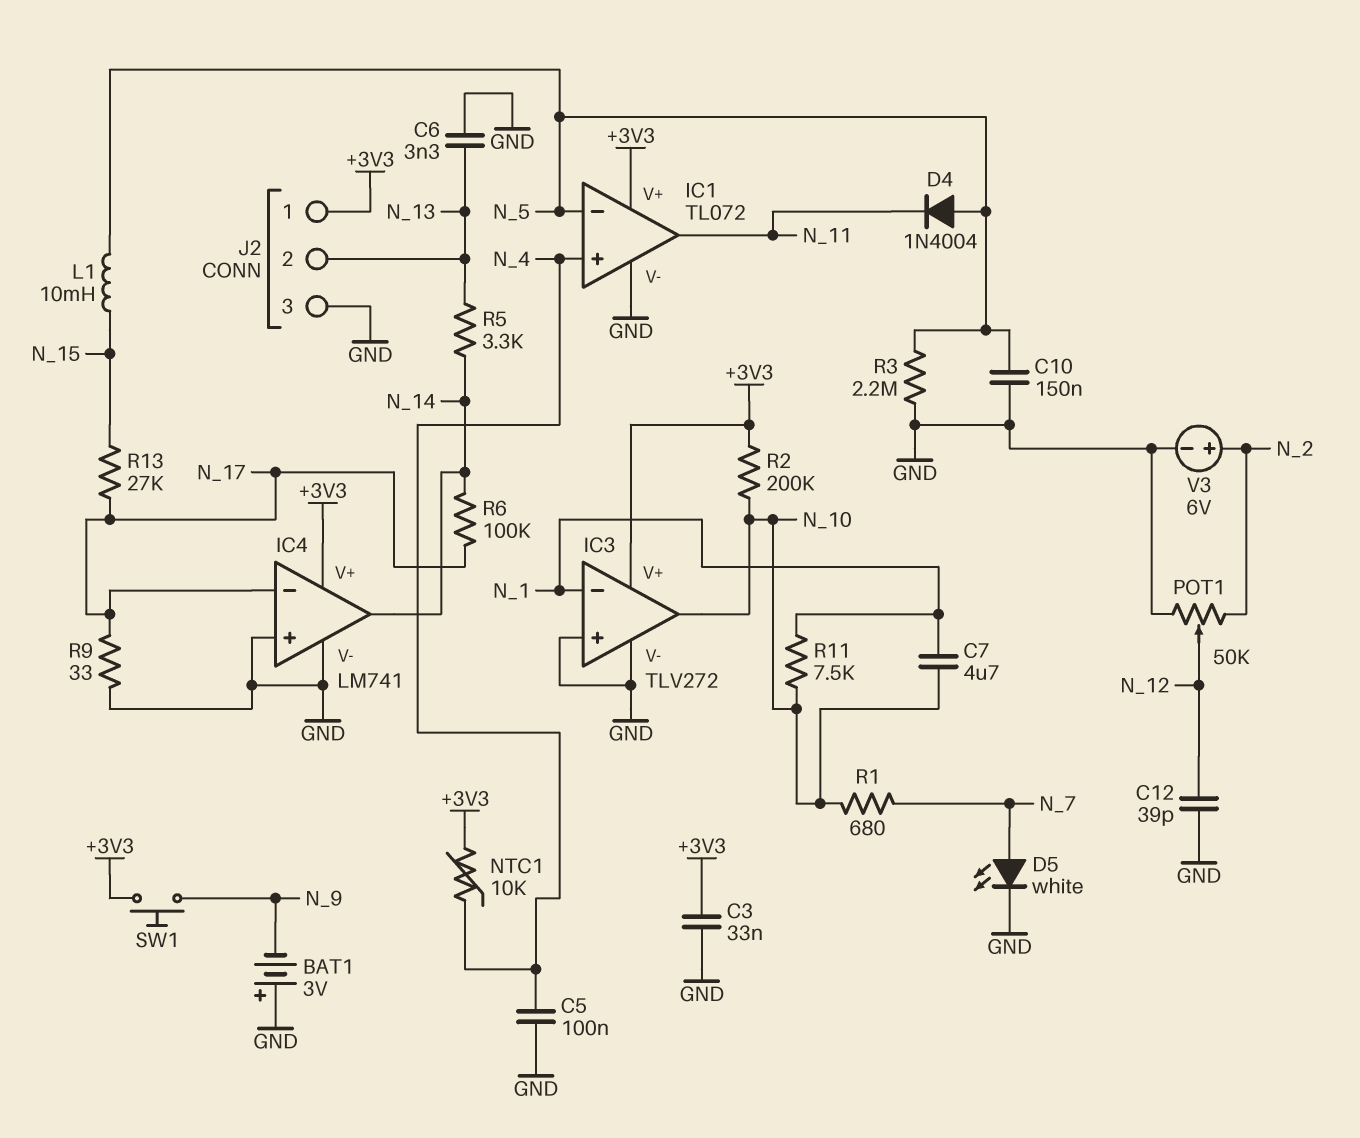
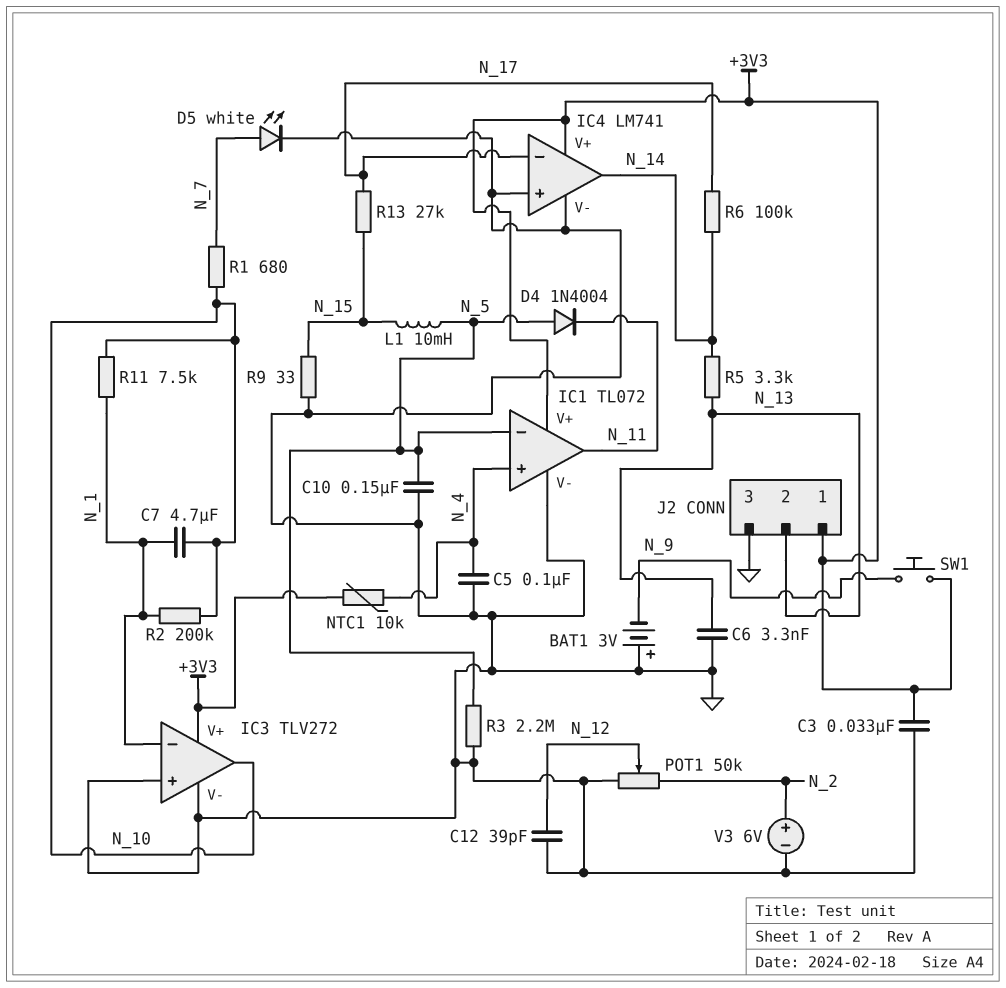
R2: 200k (+3V3, N_10) -> 200k (N_1, N_10)
R9: 33 (GND, N_17) -> 33 (GND, N_15)

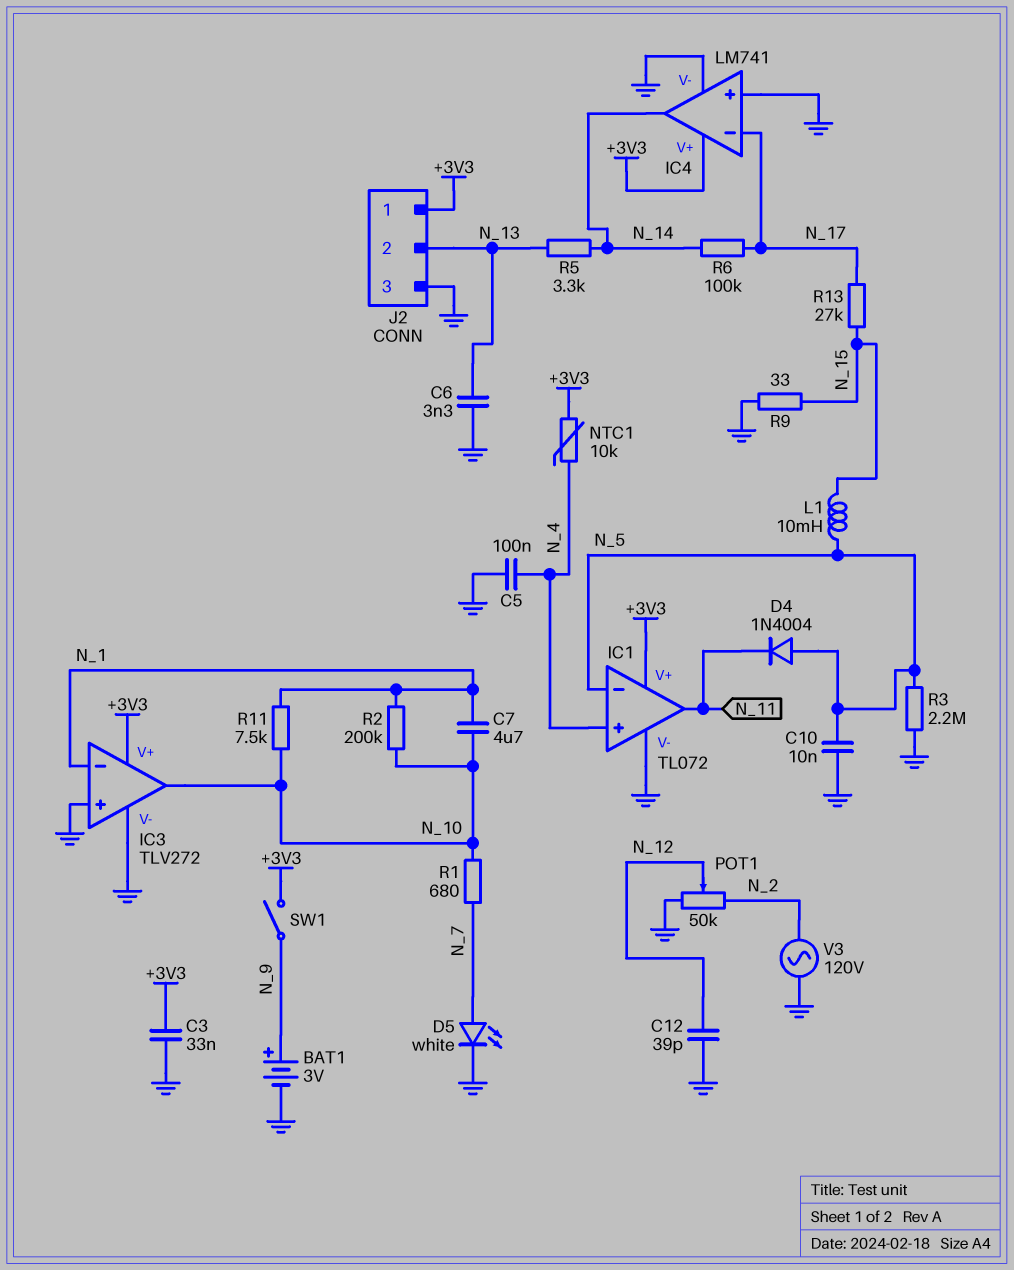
BAT1: 3V (plus GND, minus N_9) -> 3V (plus N_9, minus GND)
C10: 150nF (GND, N_5) -> 10nF (GND, N_5)
SW1: button (+3V3, N_9) -> switch (+3V3, N_9)
V3: 6V (plus N_2, minus GND) -> AC 120V (GND, N_2)

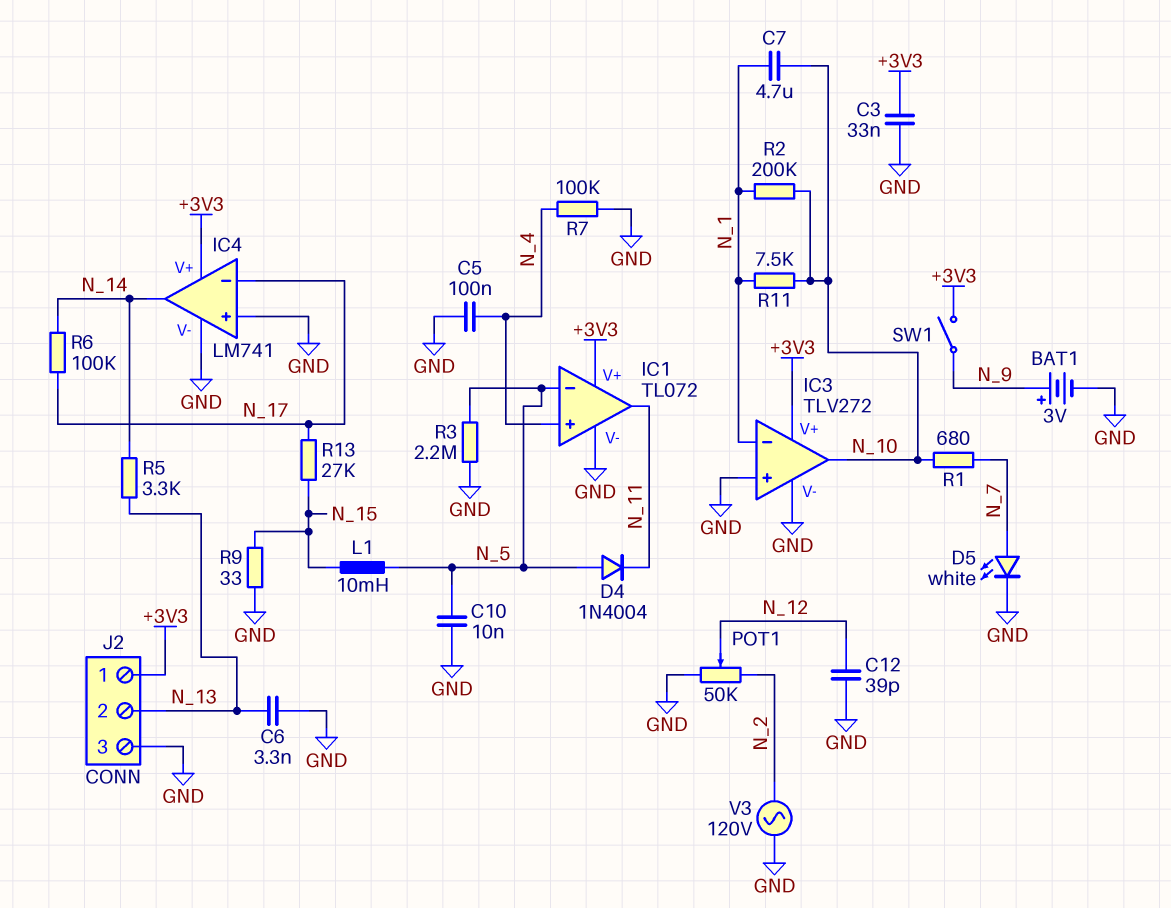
NTC1: 10k (+3V3, N_4) -> none
R7: none -> 100k (GND, N_4)

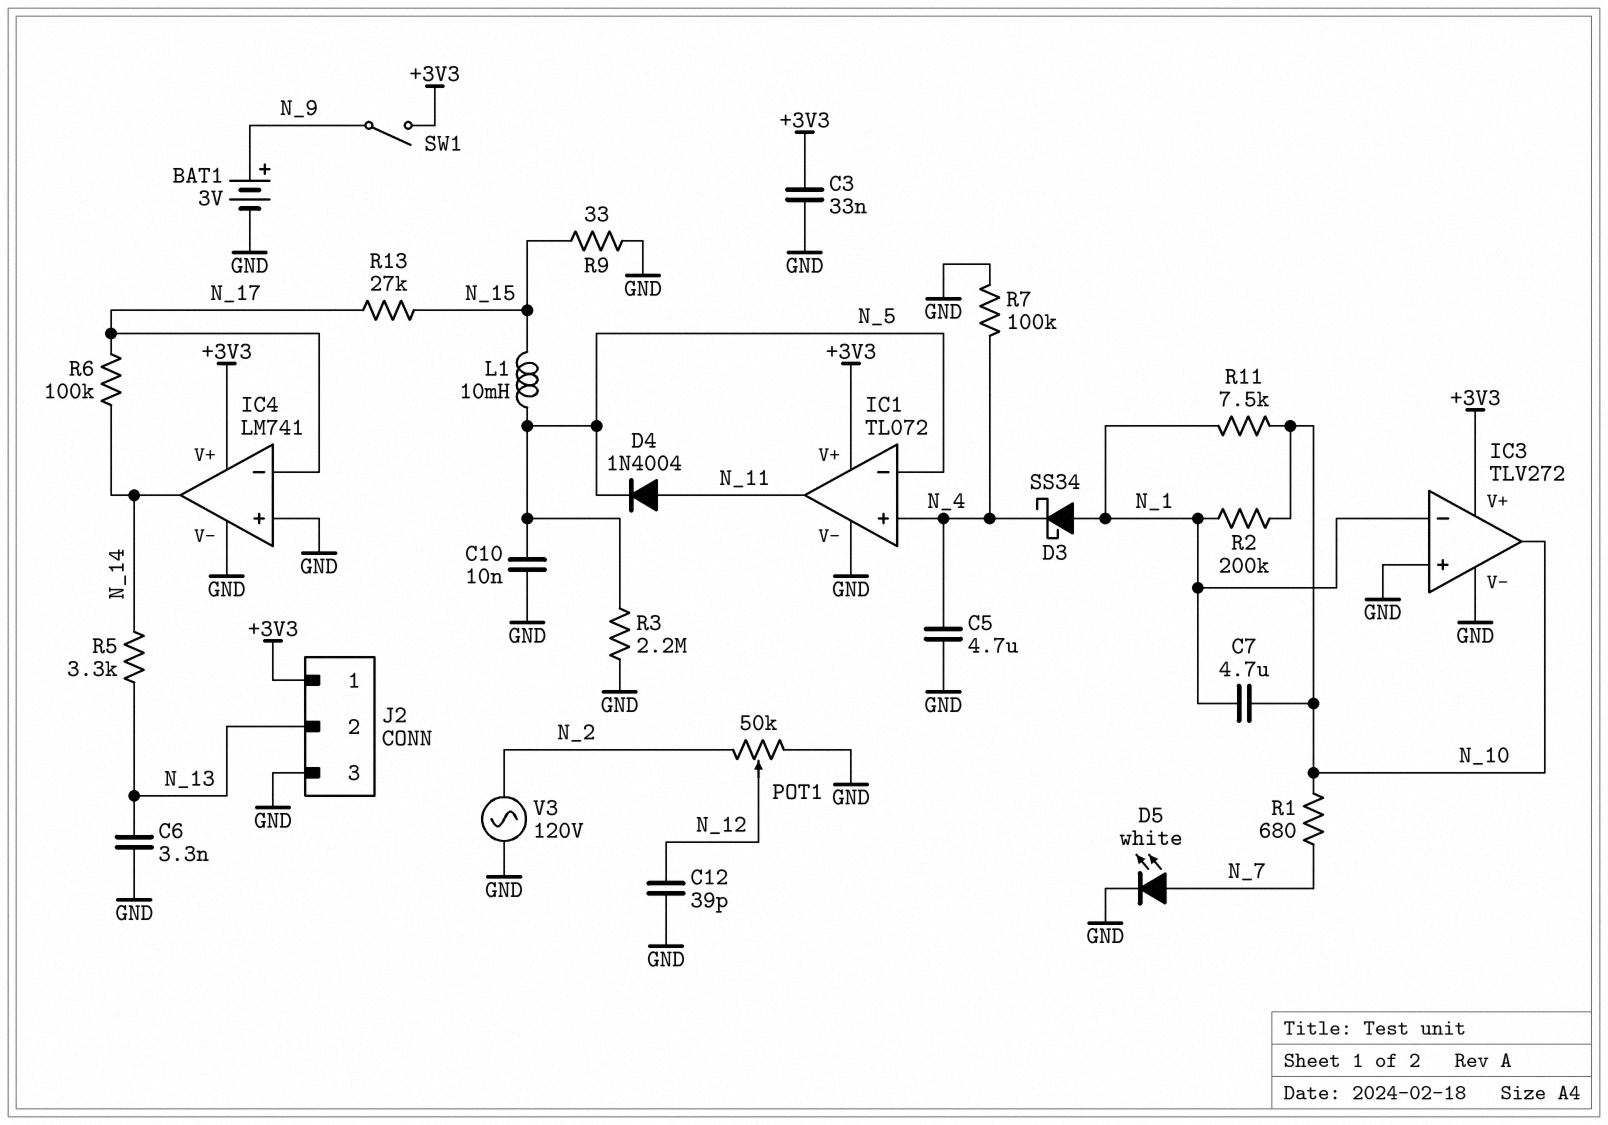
C5: 100nF (GND, N_4) -> 4.7uF (GND, N_4)
D3: none -> schottky SS34 (A N_1, K N_4)
D4: diode 1N4004 (A N_5, K N_11) -> diode 1N4004 (A N_11, K N_5)

